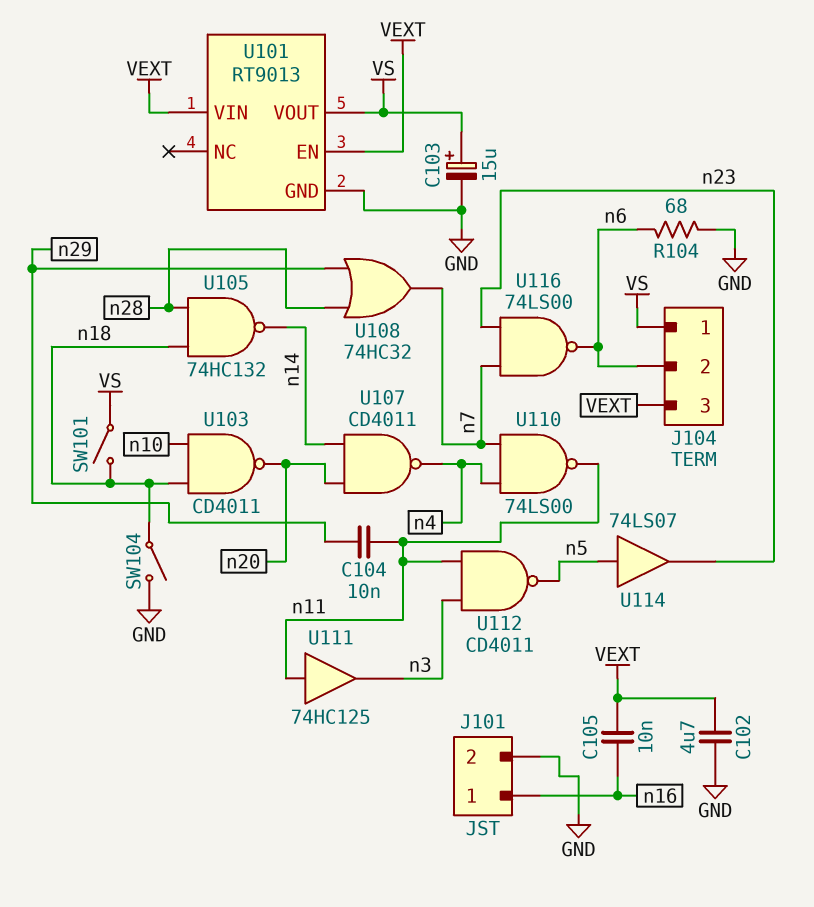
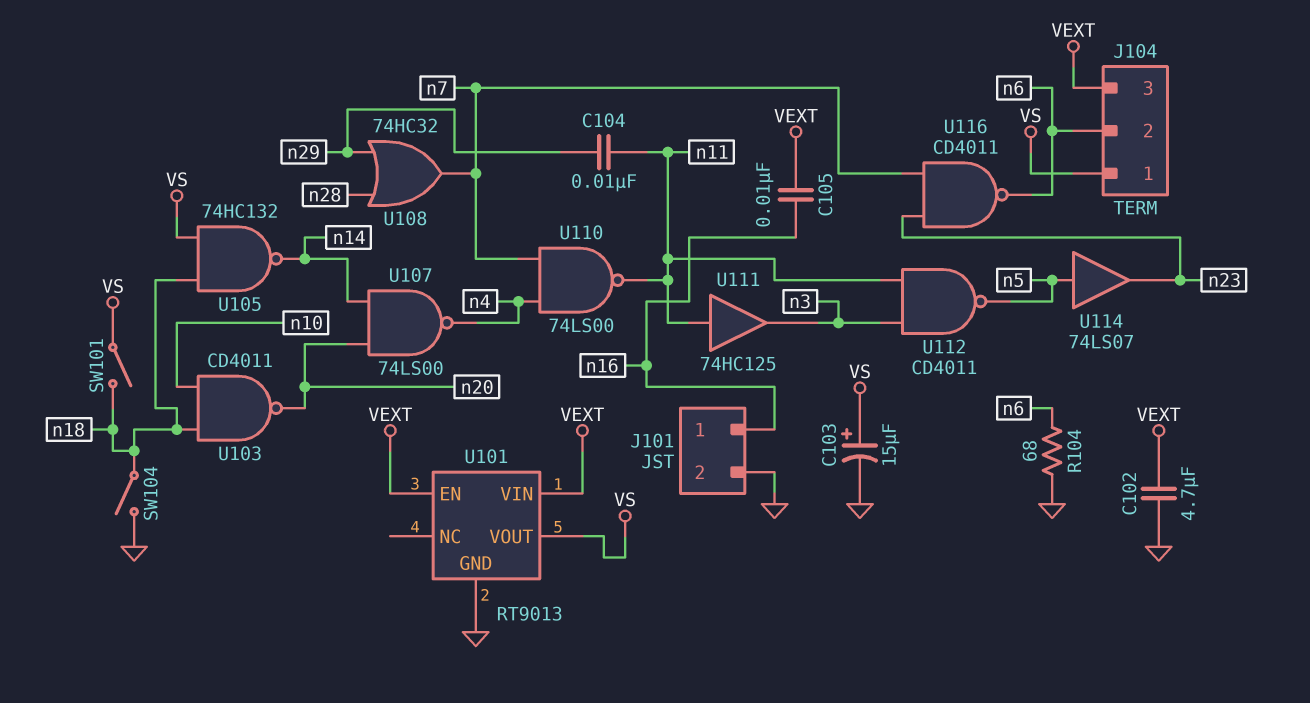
U105: NAND 74HC132 (in n18, in n28, out n14) -> NAND 74HC132 (in VS, in n18, out n14)
U107: NAND CD4011 (in n14, in n20, out n4) -> NAND 74LS00 (in n14, in n20, out n4)
U116: NAND 74LS00 (in n7, in n23, out n6) -> NAND CD4011 (in n7, in n23, out n6)

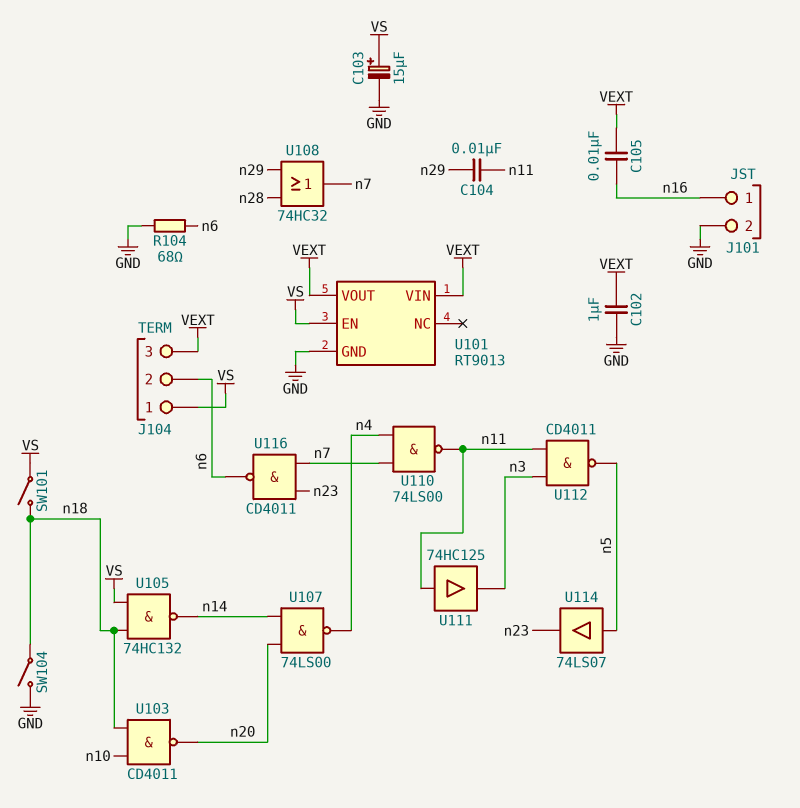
C102: 4.7uF (GND, VEXT) -> 1uF (GND, VEXT)
U101 pin EN: VEXT -> VS
U101 pin VOUT: VS -> VEXT

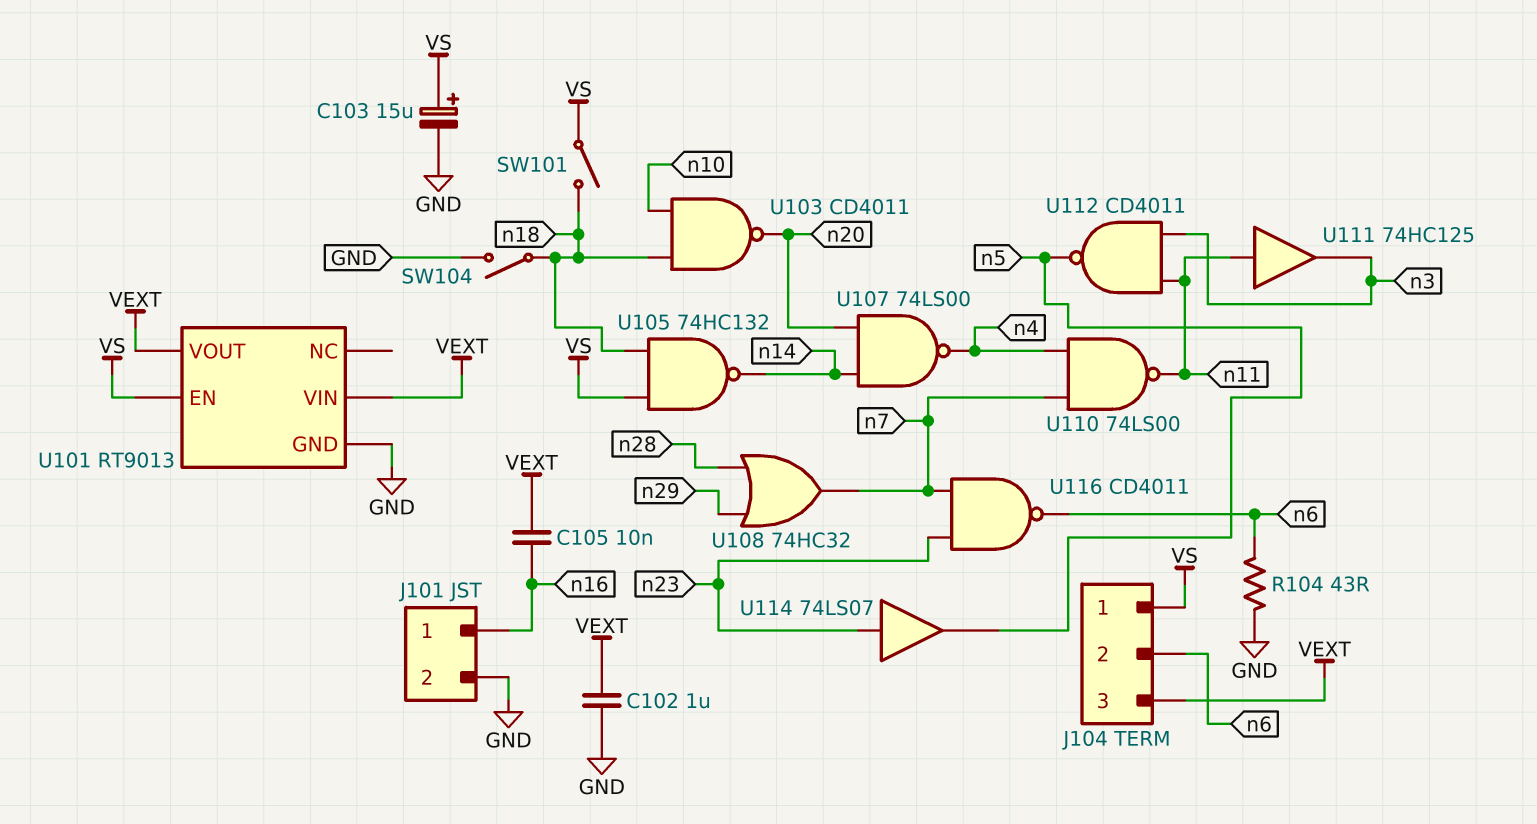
C104: 10nF (n11, n29) -> none
R104: 68 (GND, n6) -> 43 (GND, n6)
U114: buffer 74LS07 (in n5, out n23) -> buffer 74LS07 (in n23, out n5)

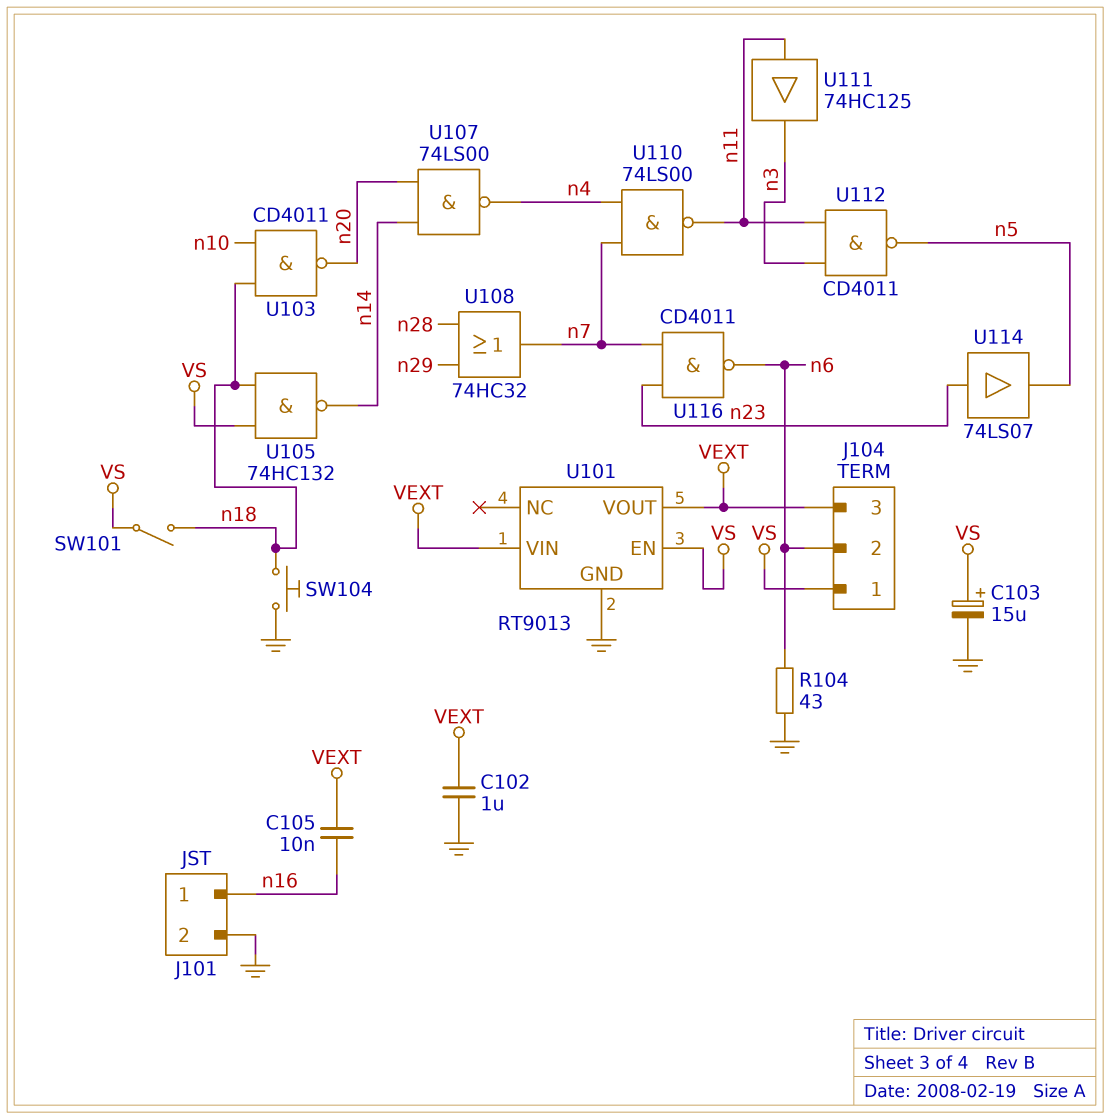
SW104: switch (GND, n18) -> button (GND, n18)

